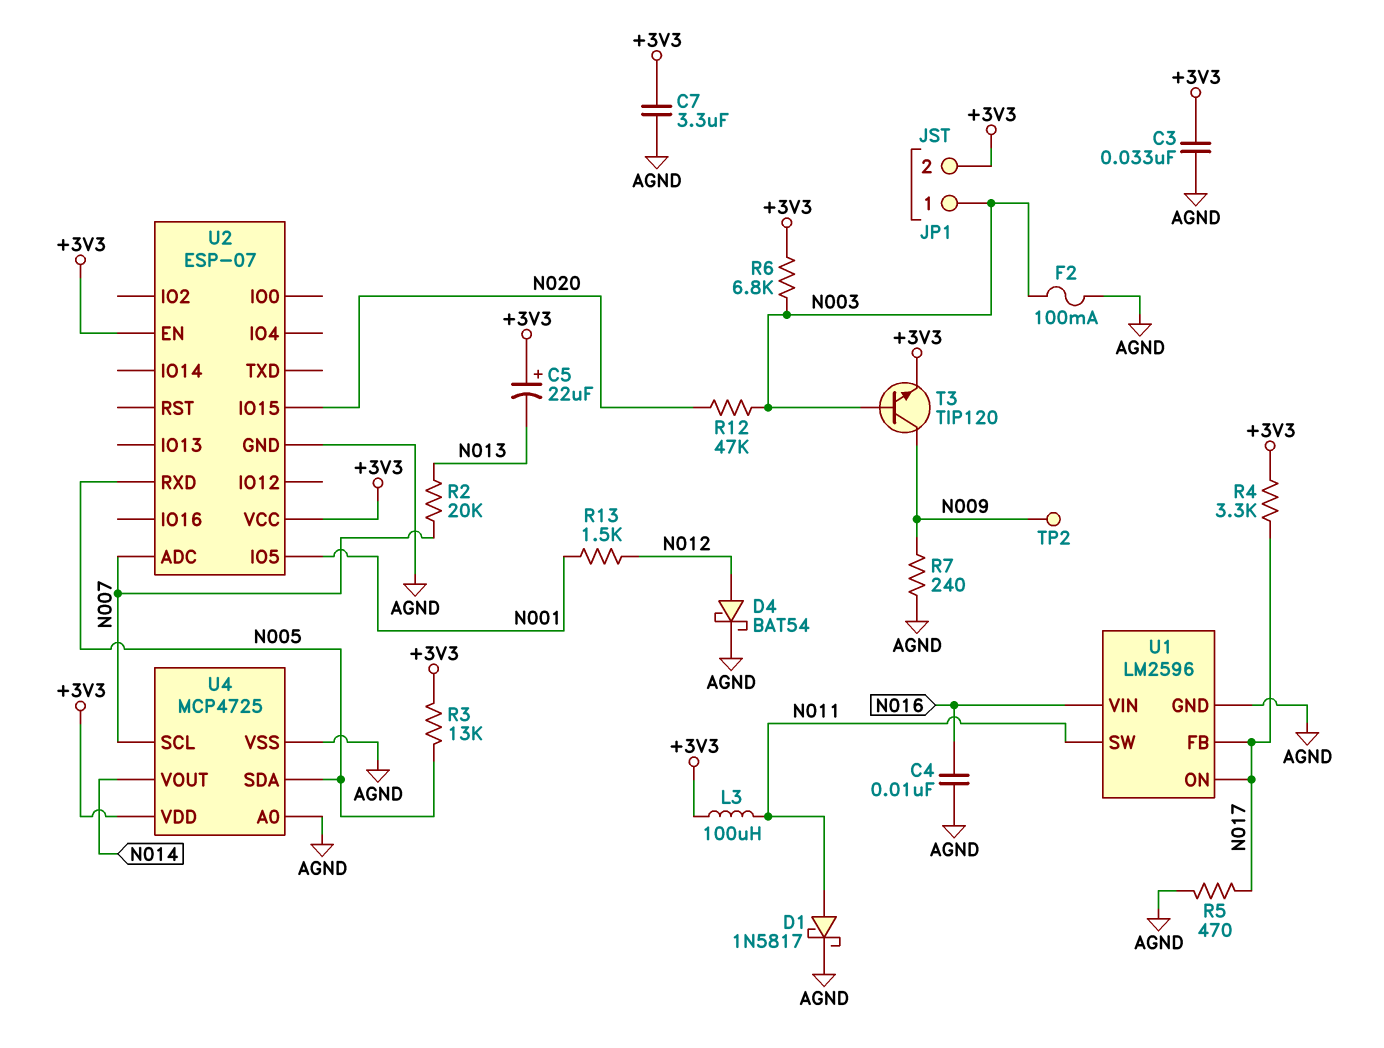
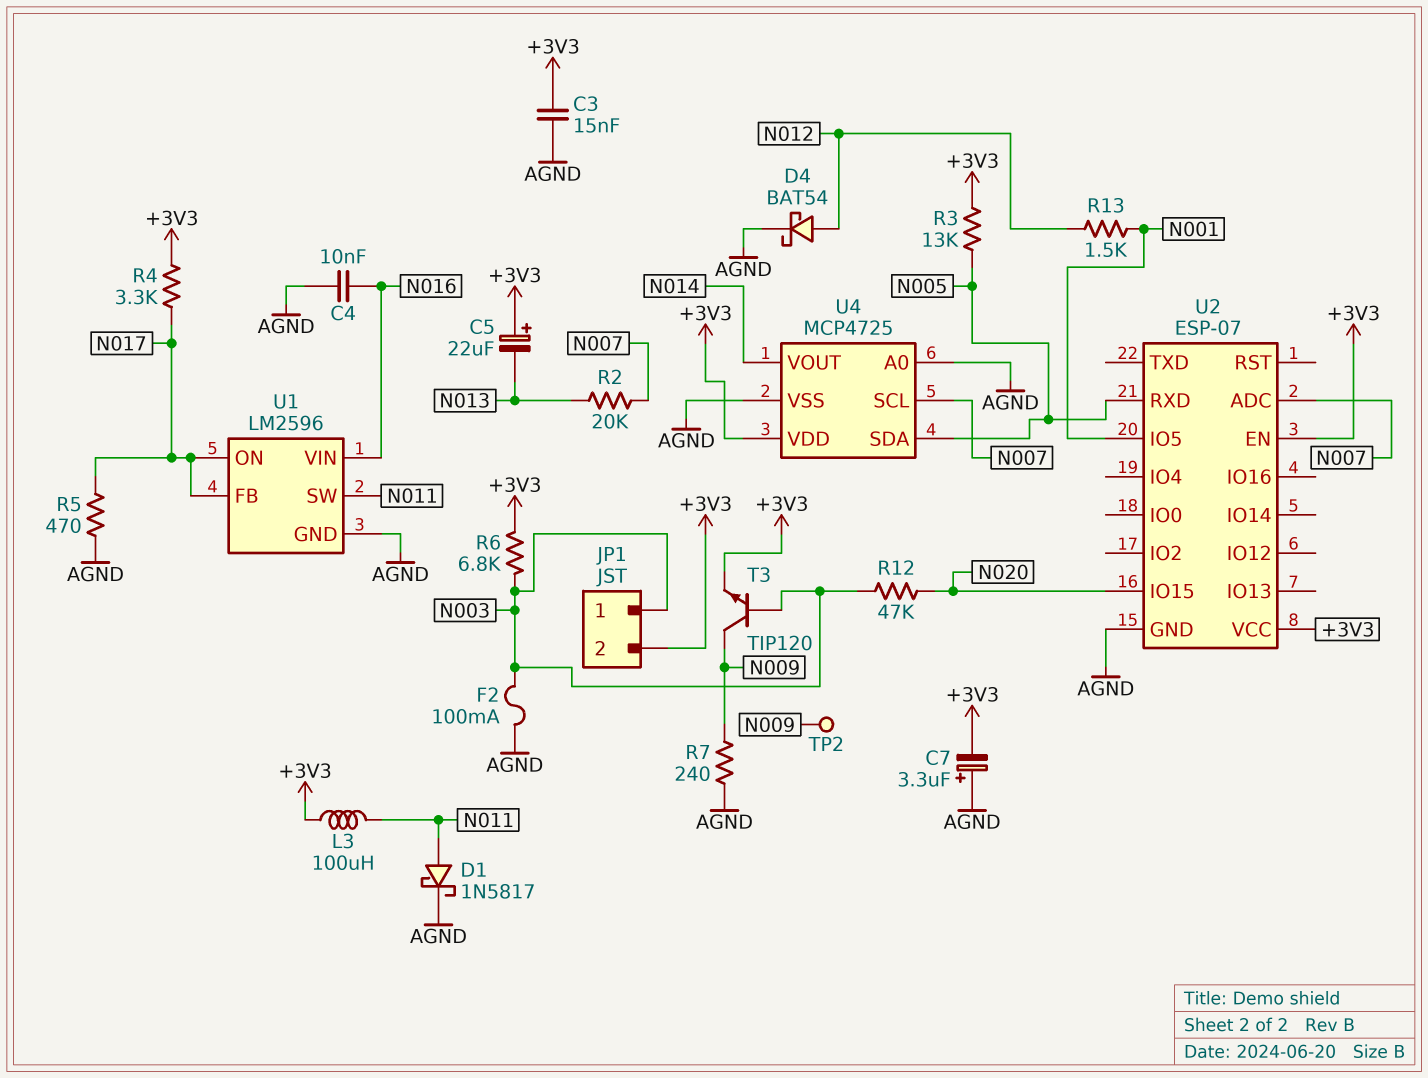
C3: 33nF (+3V3, AGND) -> 15nF (+3V3, AGND)
C7: 3.3uF (+3V3, AGND) -> 3.3uF (plus AGND, minus +3V3)

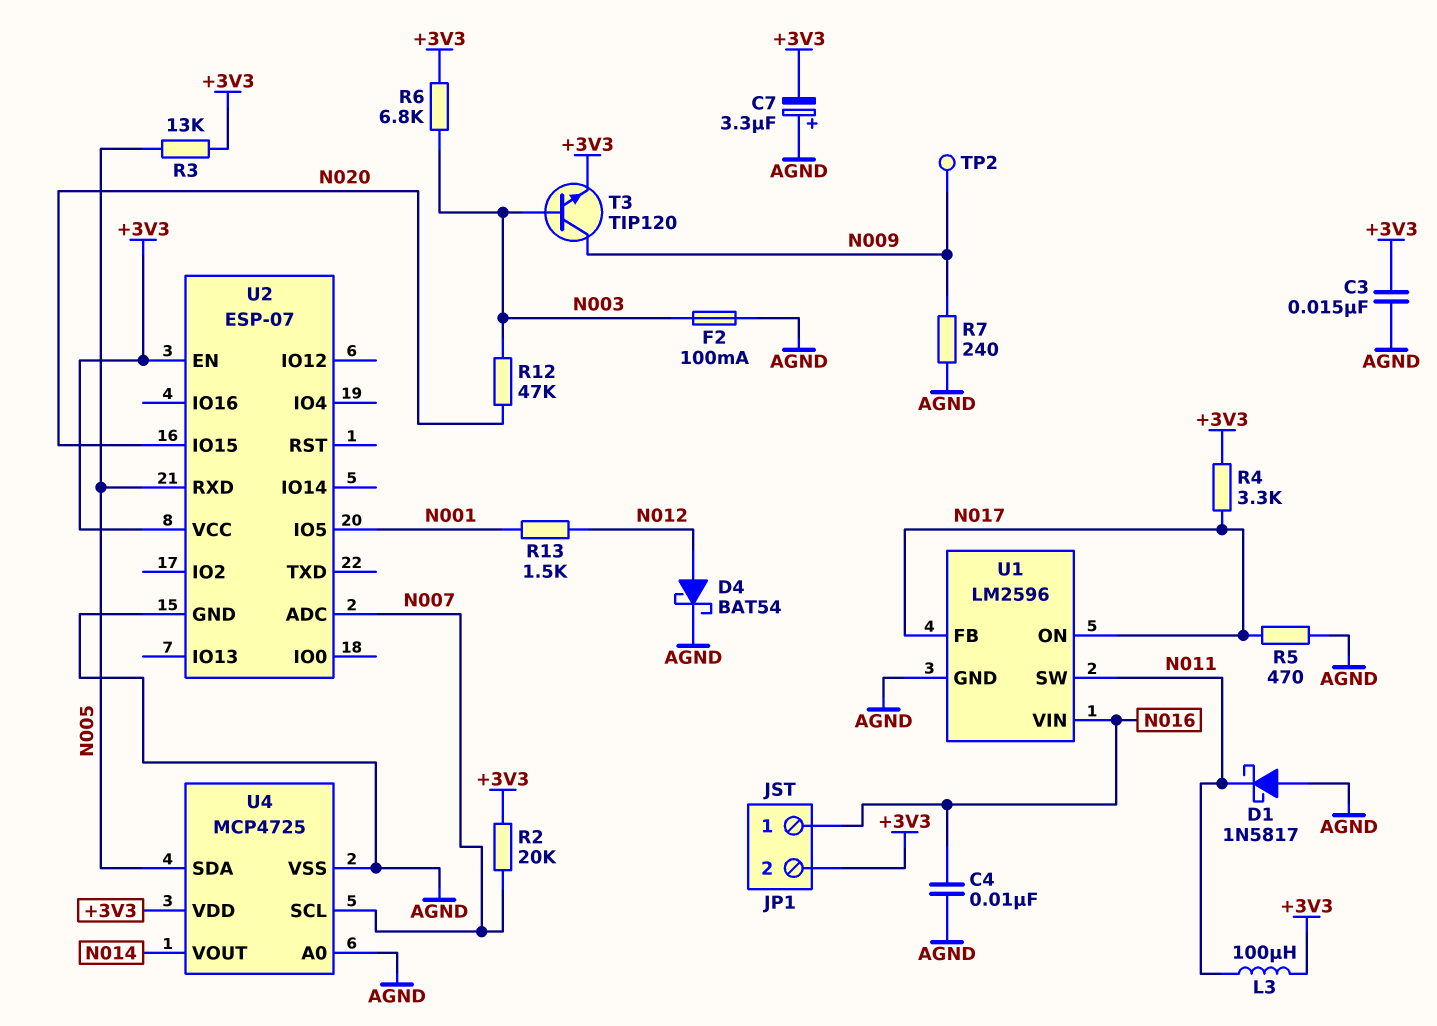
C5: 22uF (plus +3V3, minus N013) -> none
D1: schottky 1N5817 (A N011, K AGND) -> schottky 1N5817 (A AGND, K N011)
JP1 pin 1: N003 -> N016
R2: 20k (N007, N013) -> 20k (+3V3, N007)

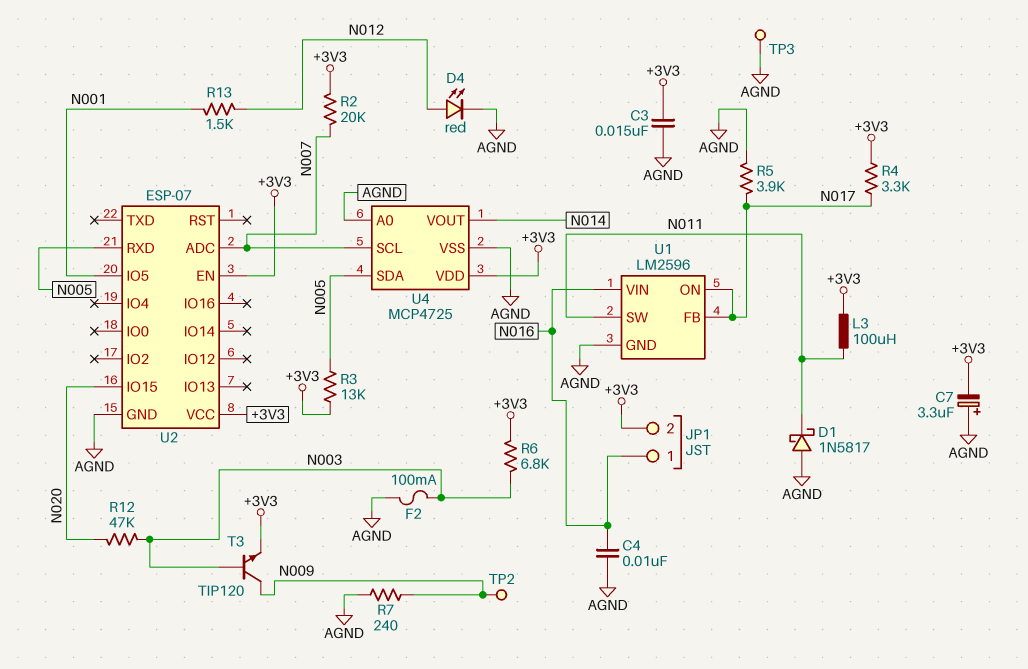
D4: schottky BAT54 (A N012, K AGND) -> LED red (A N012, K AGND)
R5: 470 (AGND, N017) -> 3.9k (AGND, N017)
TP3: none -> test point (AGND)

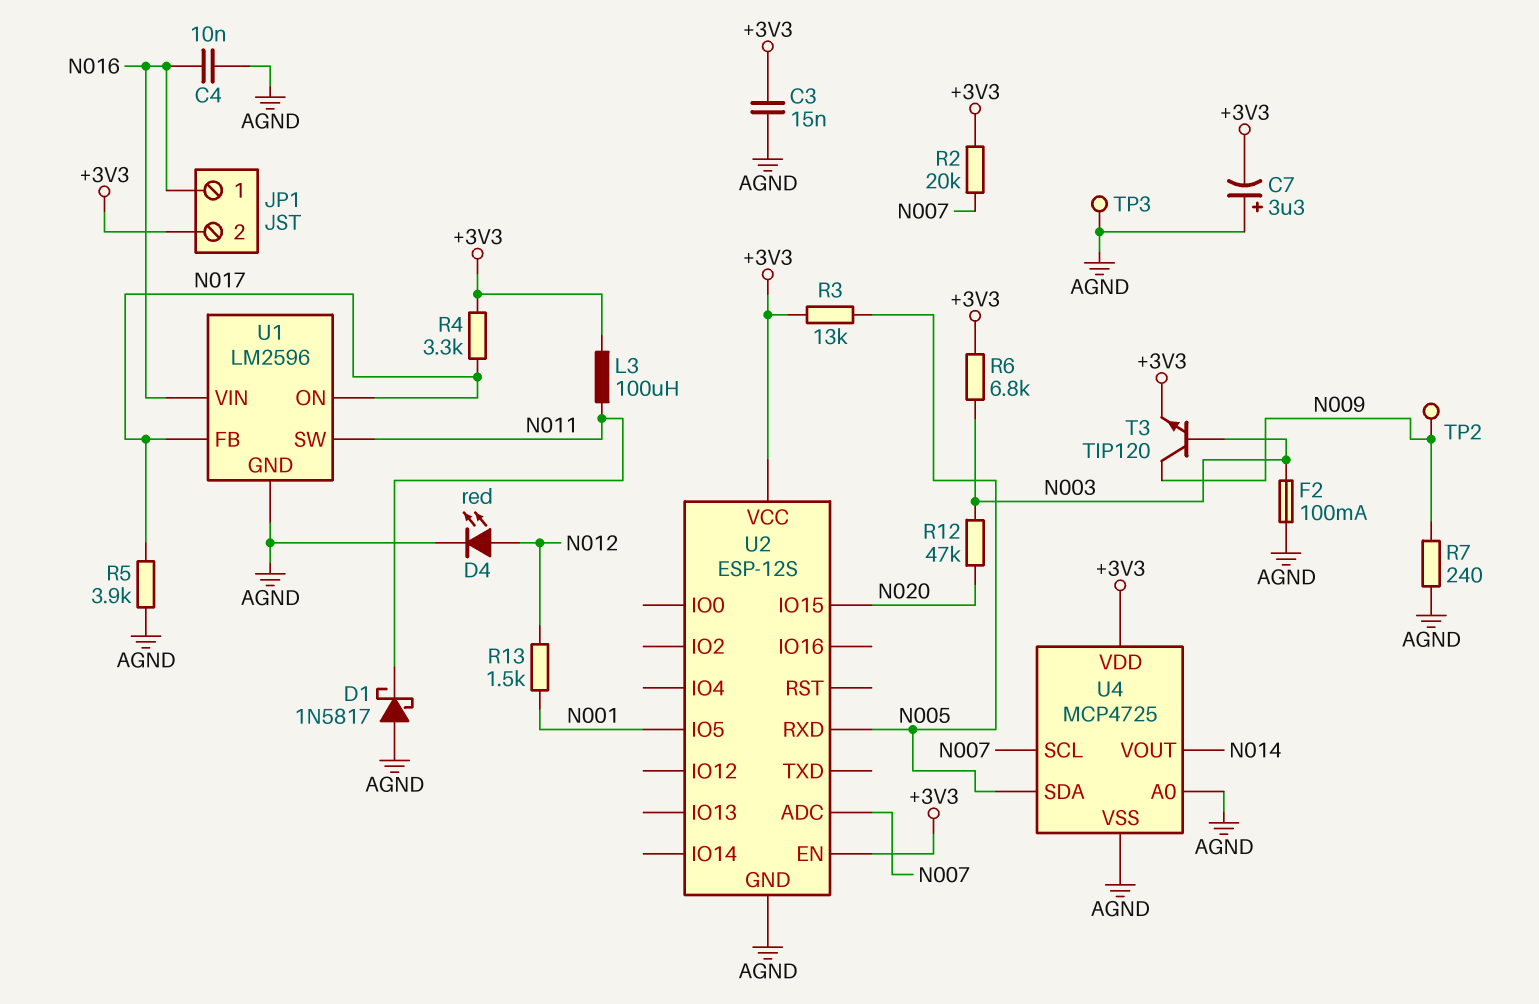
U2: ESP-07 -> ESP-12S

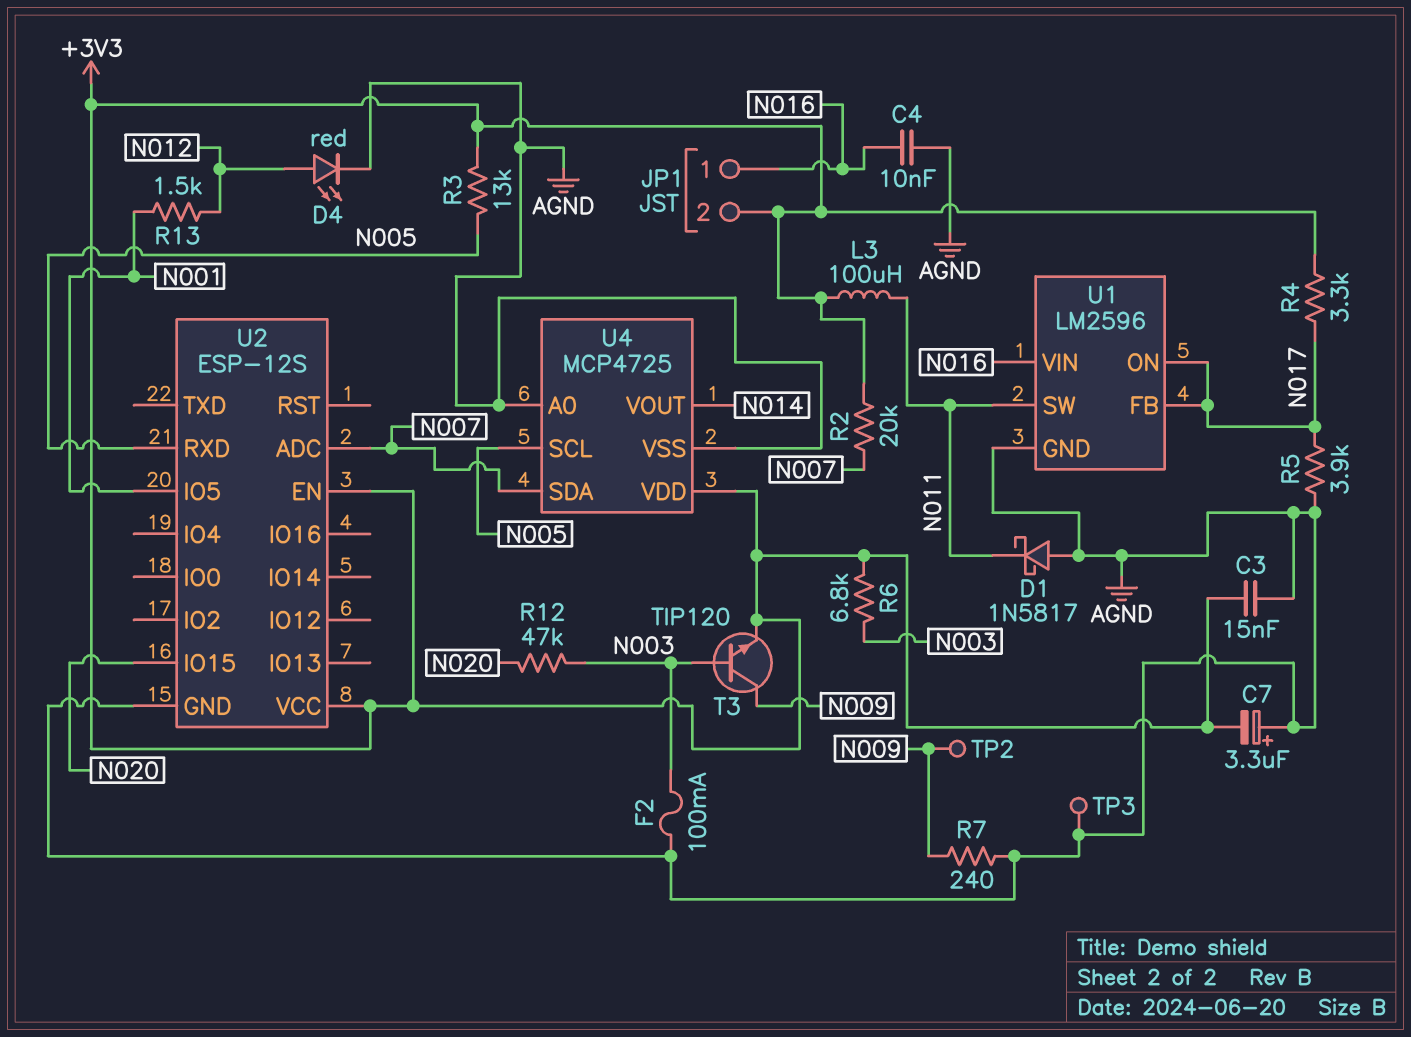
U4 pin SCL: N007 -> N005
U4 pin SDA: N005 -> N007

